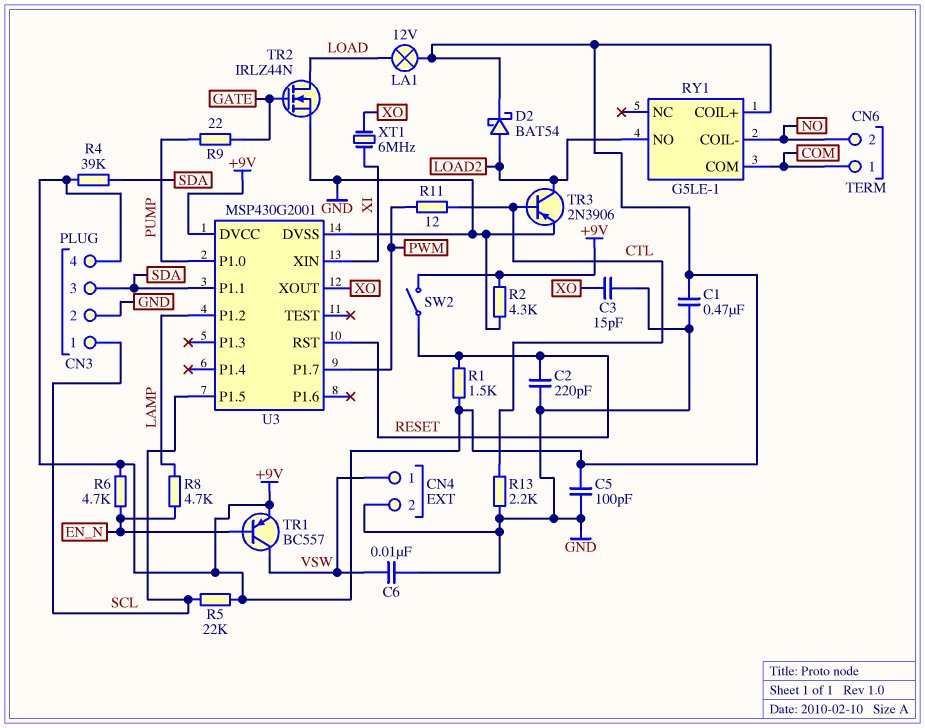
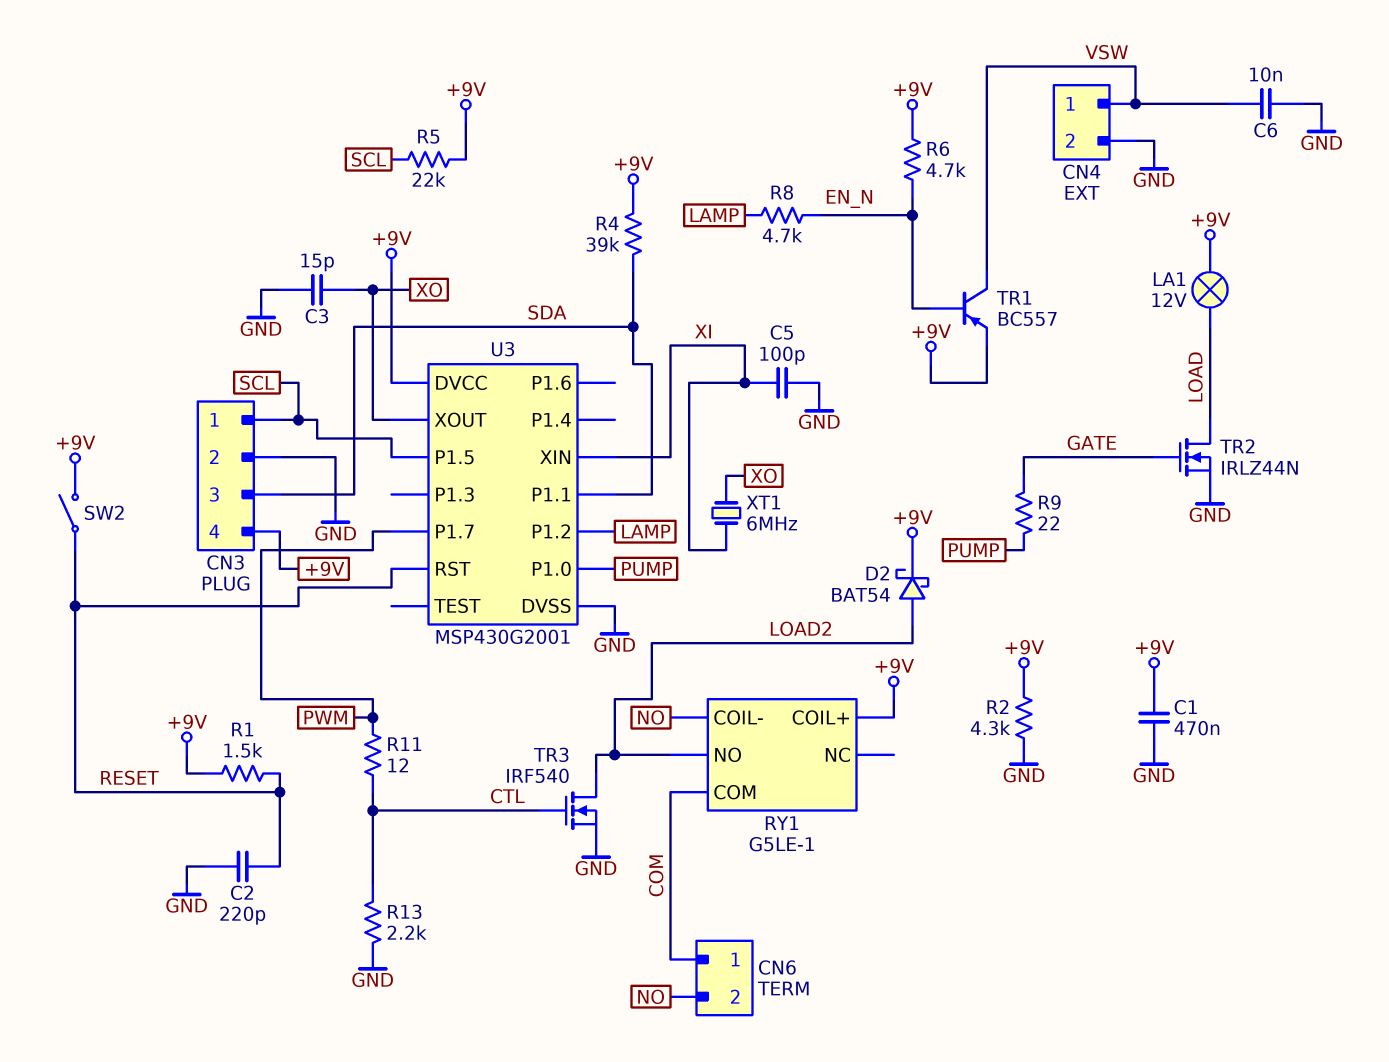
C5: 100pF (+9V, GND) -> 100pF (GND, XI)
TR3: PNP 2N3906 (B CTL, C LOAD2, E GND) -> NMOS IRF540 (G CTL, D LOAD2, S GND)

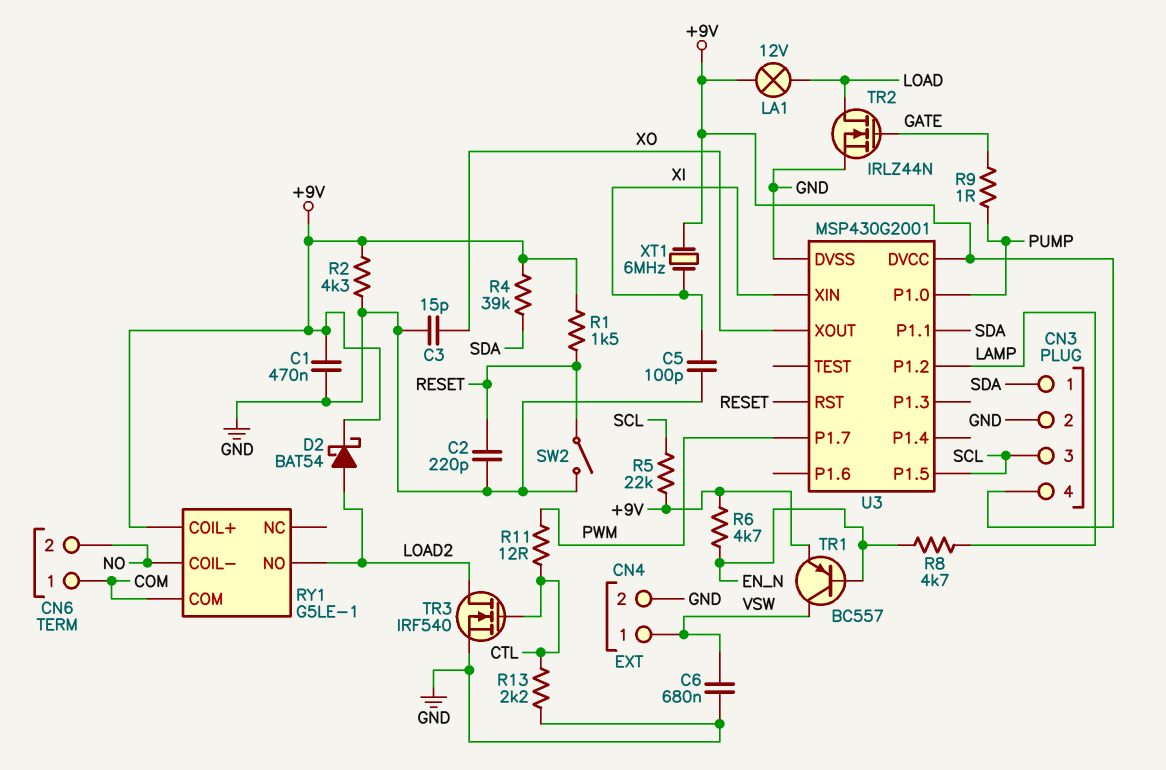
C6: 10nF (GND, VSW) -> 680nF (GND, VSW)
CN3 pin 1: SCL -> SDA
CN3 pin 3: SDA -> SCL
R9: 22 (GATE, PUMP) -> 1 (GATE, PUMP)
SW2: switch (+9V, RESET) -> switch (GND, RESET)
XT1: 6MHz (XI, XO) -> 6MHz (+9V, XI)

